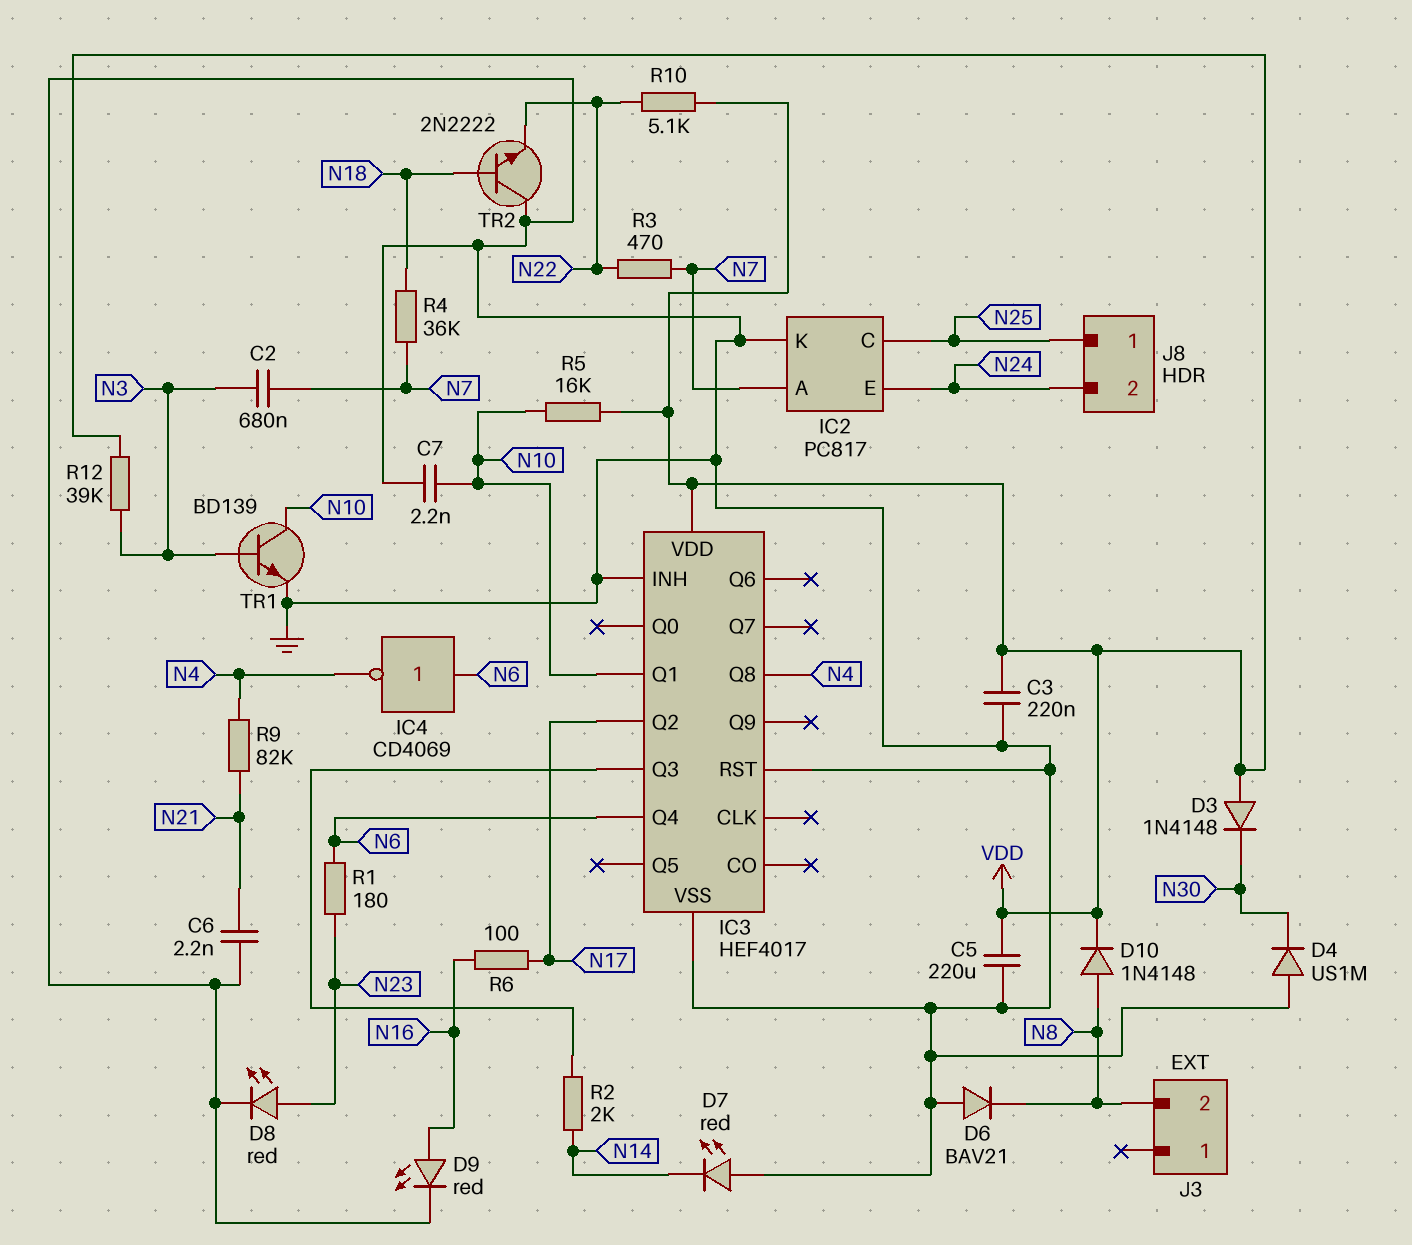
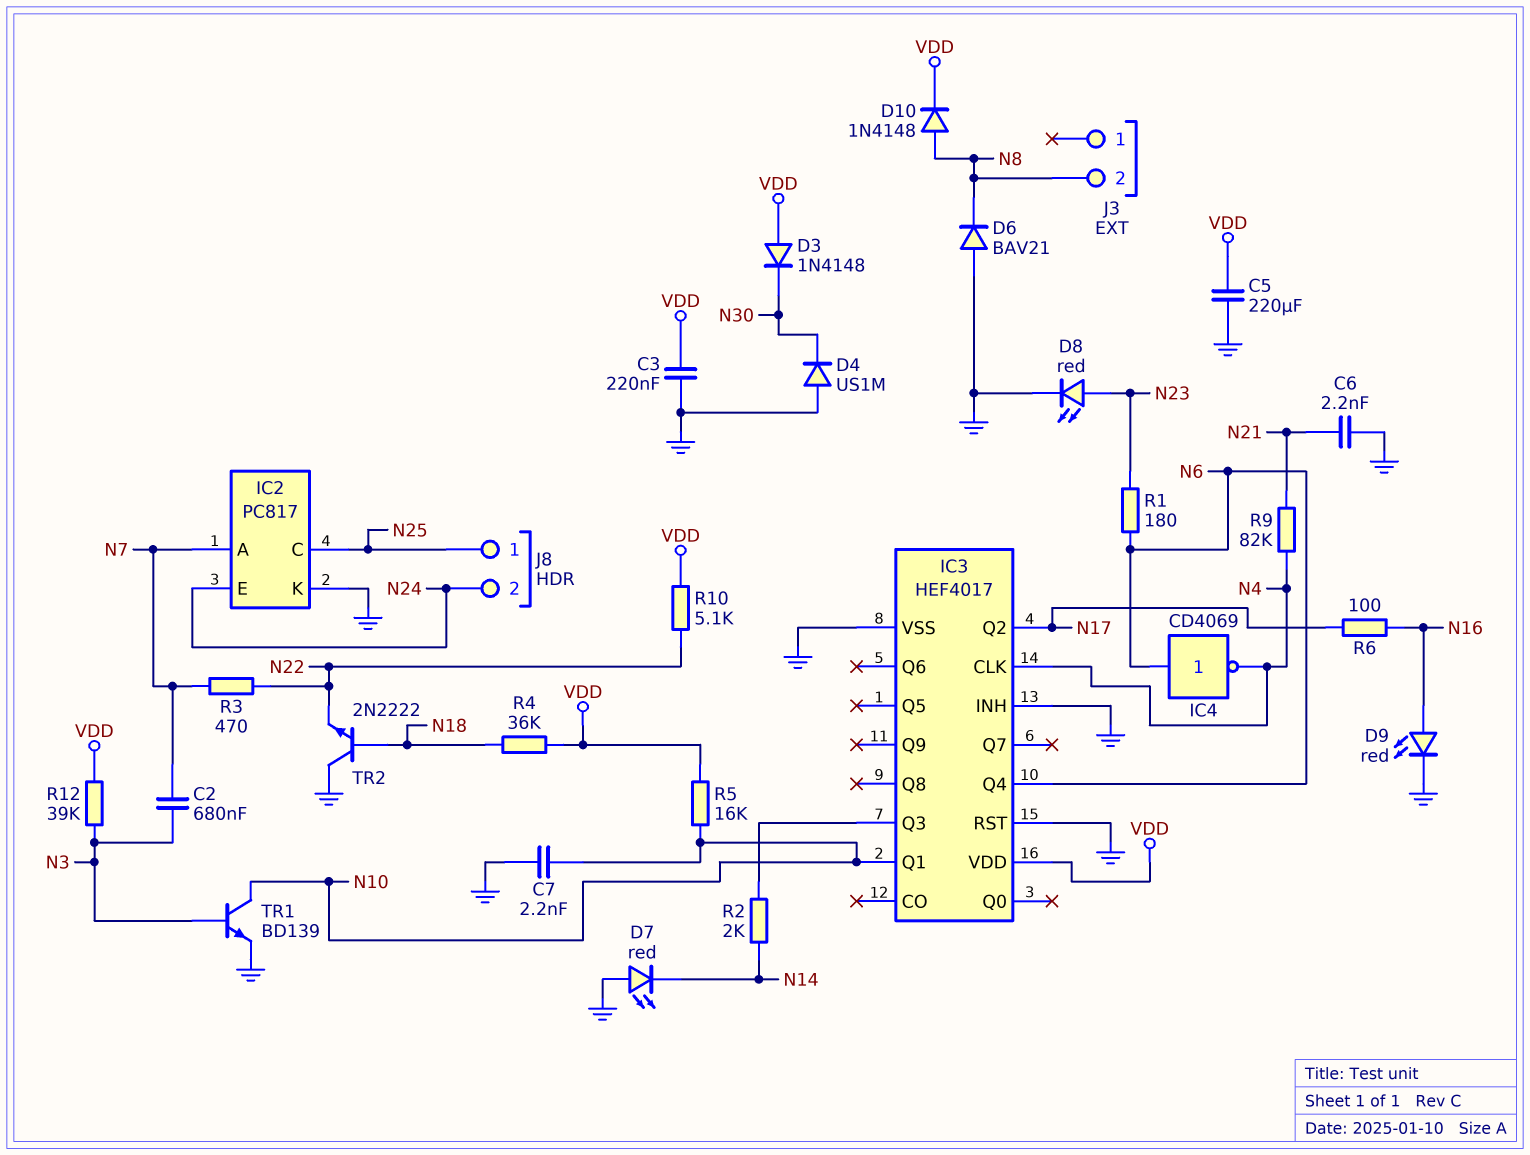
IC3 pin CLK: none -> N4
IC3 pin Q8: N4 -> none
R4: 36k (N7, N18) -> 36k (N18, VDD)

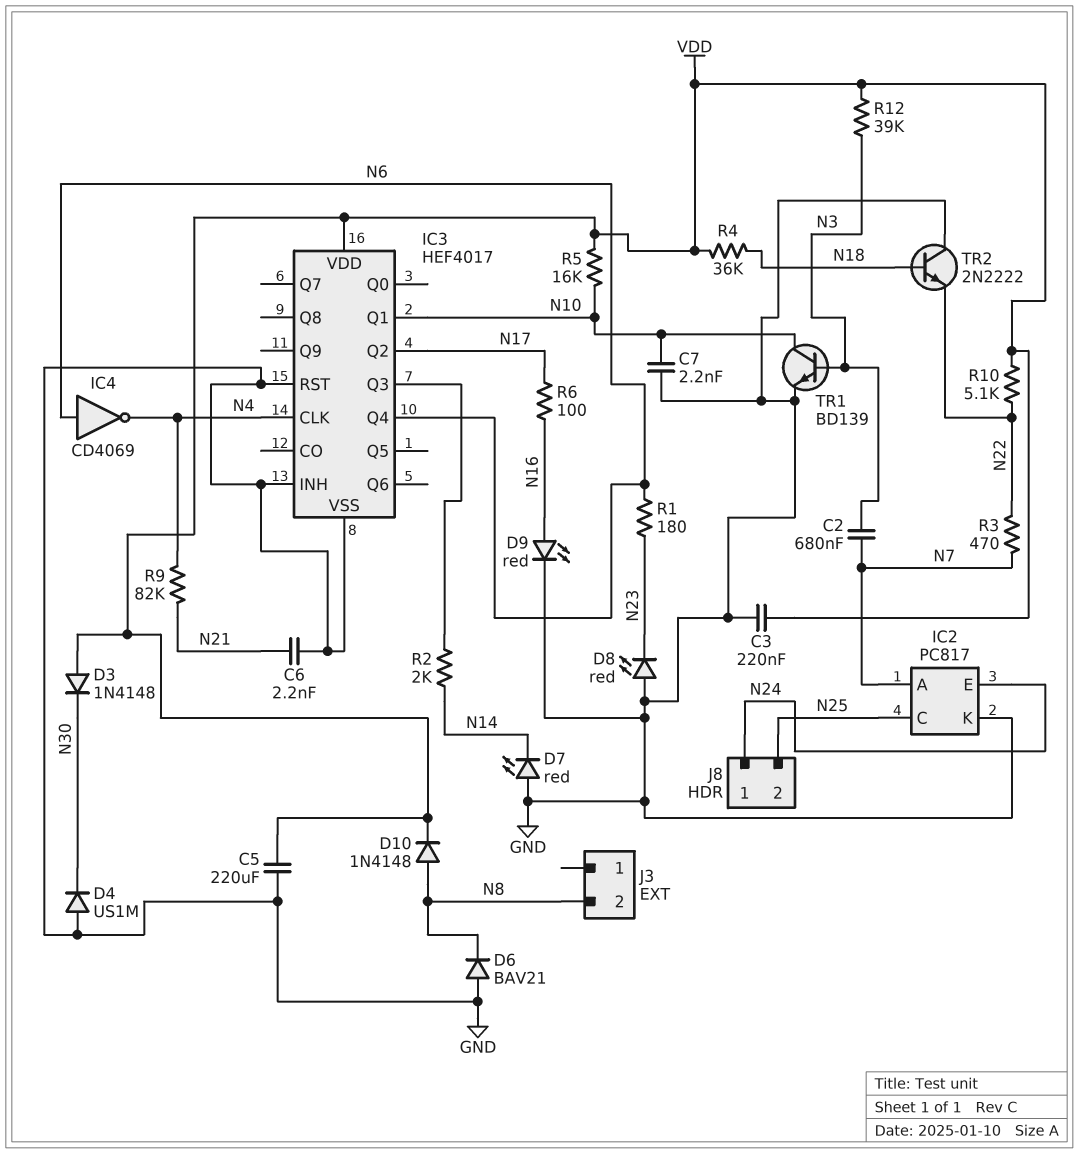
D8: LED red (A N23, K GND) -> LED red (A GND, K N23)
J8 pin 1: N25 -> N24
J8 pin 2: N24 -> N25

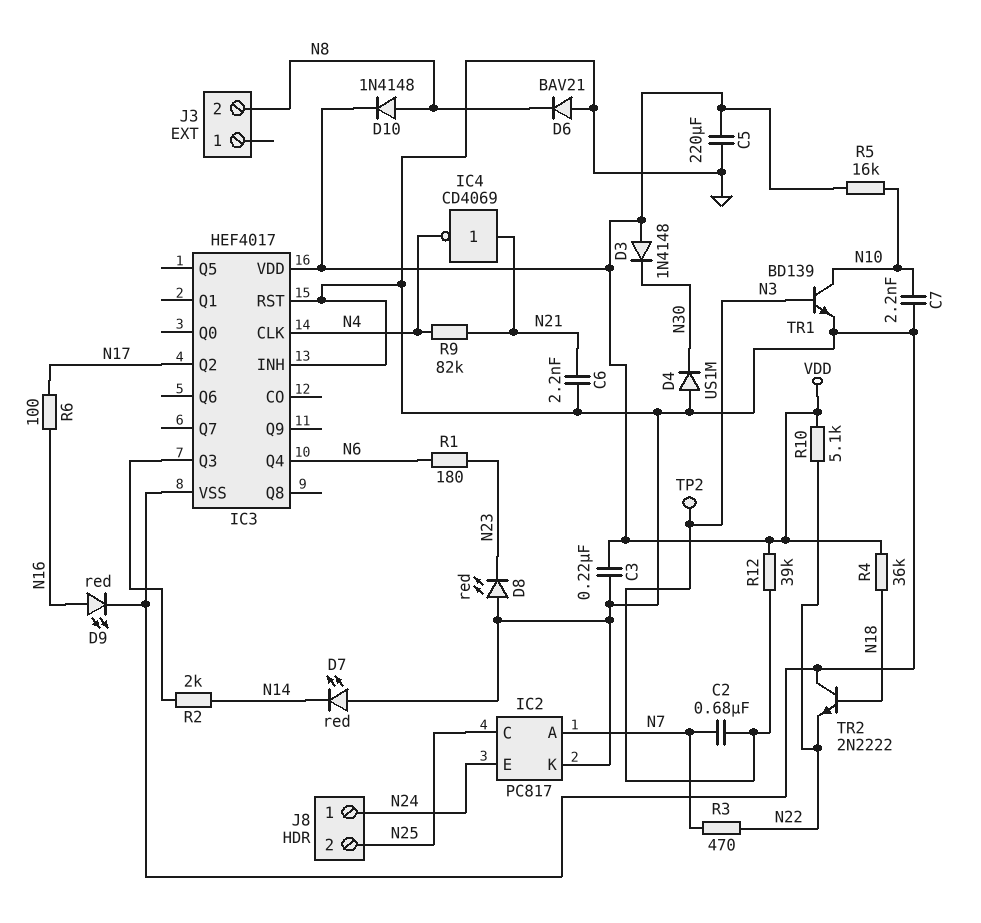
IC3 pin Q1: N10 -> none
IC4: NOT CD4069 (in N6, out N4) -> NOT CD4069 (in N21, out N4)
TP2: none -> test point (N3)

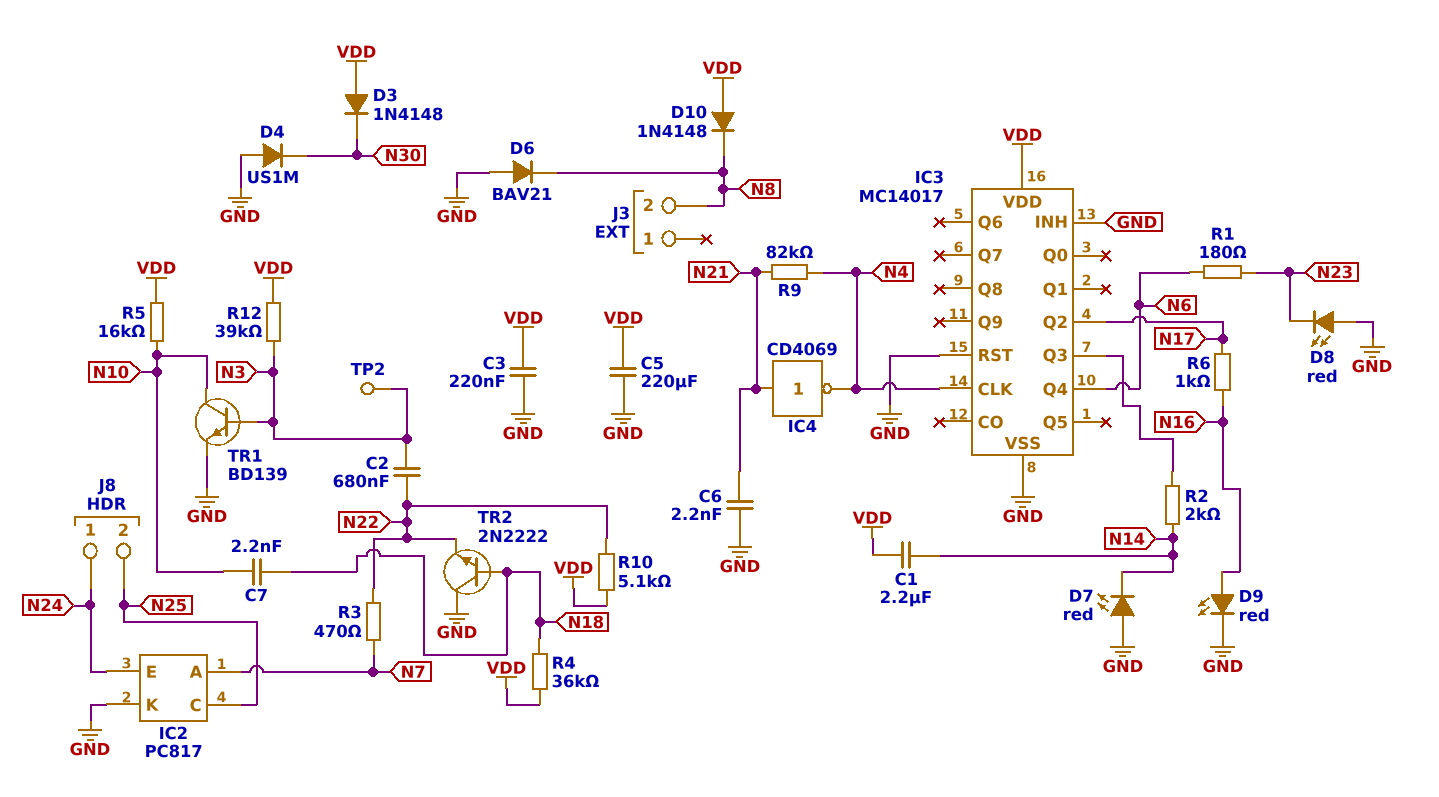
C1: none -> 2.2uF (N14, VDD)
C2: 680nF (N3, N7) -> 680nF (N3, N22)
C7: 2.2nF (GND, N10) -> 2.2nF (N10, N18)
D10: diode 1N4148 (A N8, K VDD) -> diode 1N4148 (A VDD, K N8)
IC3: HEF4017 -> MC14017
R6: 100 (N16, N17) -> 1k (N16, N17)

